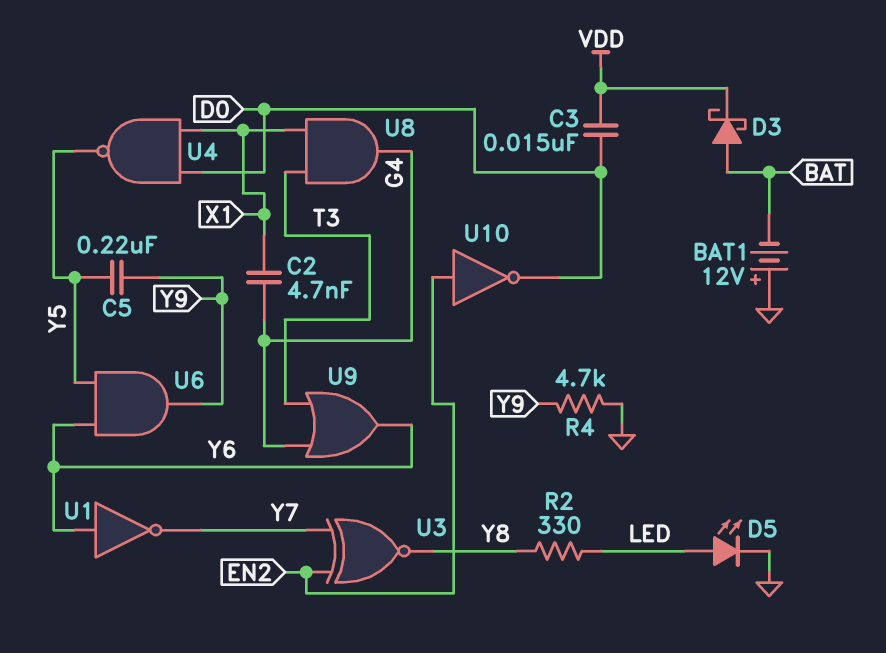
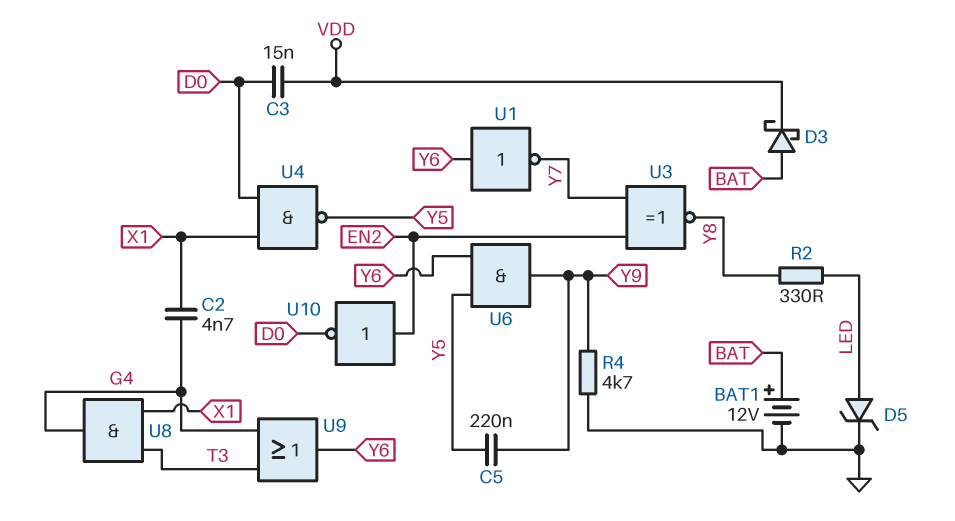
BAT1: 12V (plus GND, minus BAT) -> 12V (plus BAT, minus GND)
D5: LED (A LED, K GND) -> zener (A LED, K GND)

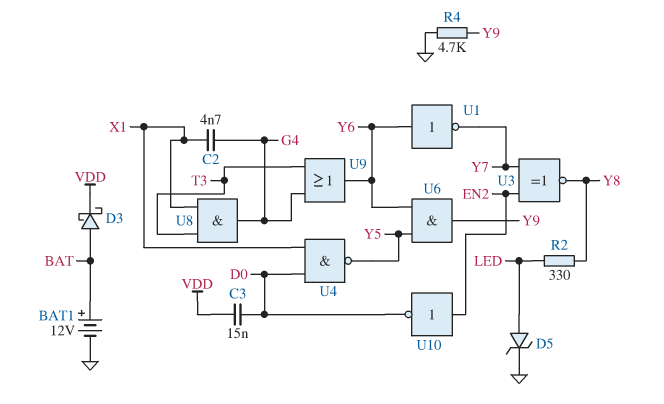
C5: 220nF (Y5, Y9) -> none

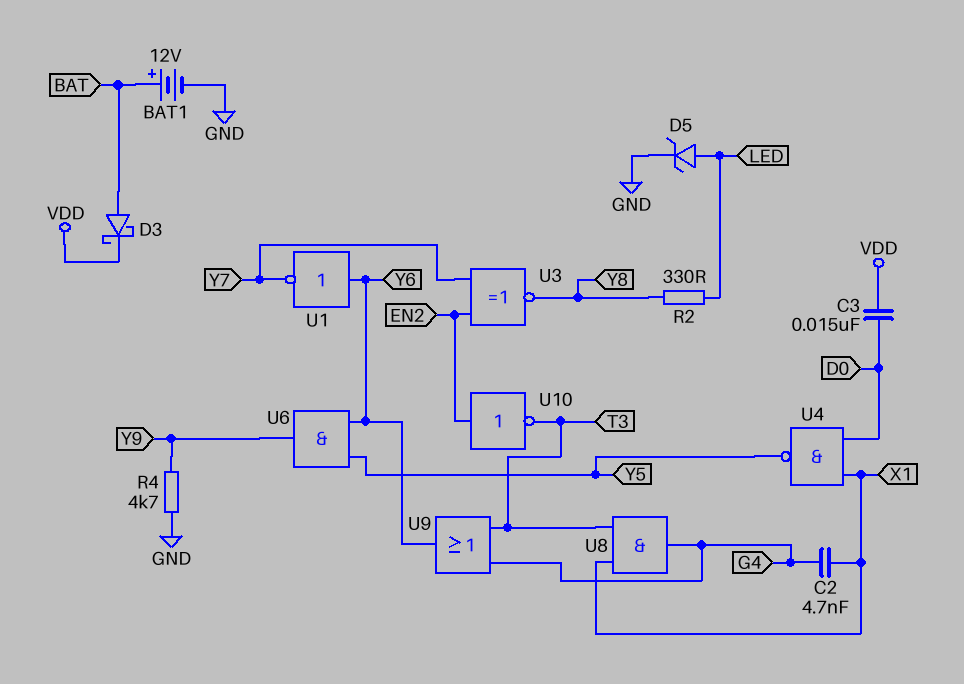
U10: NOT (in EN2, out D0) -> NOT (in EN2, out T3)

